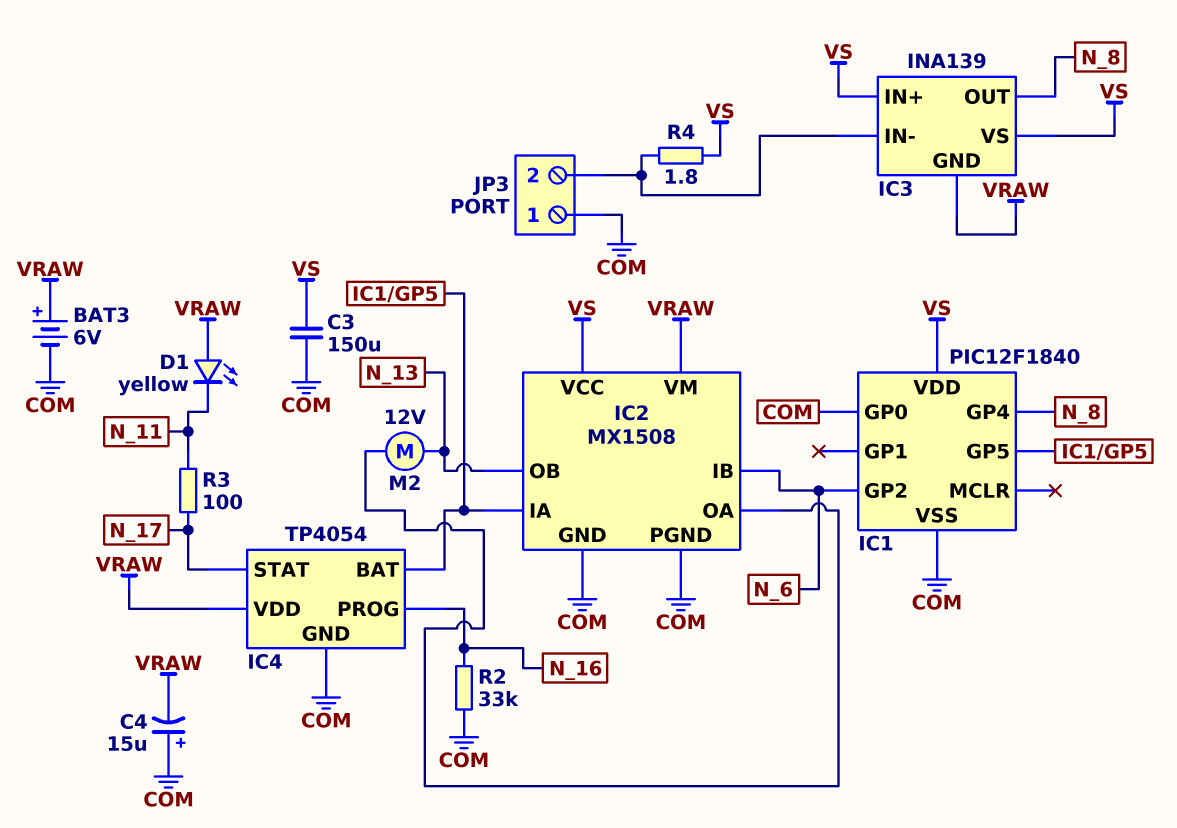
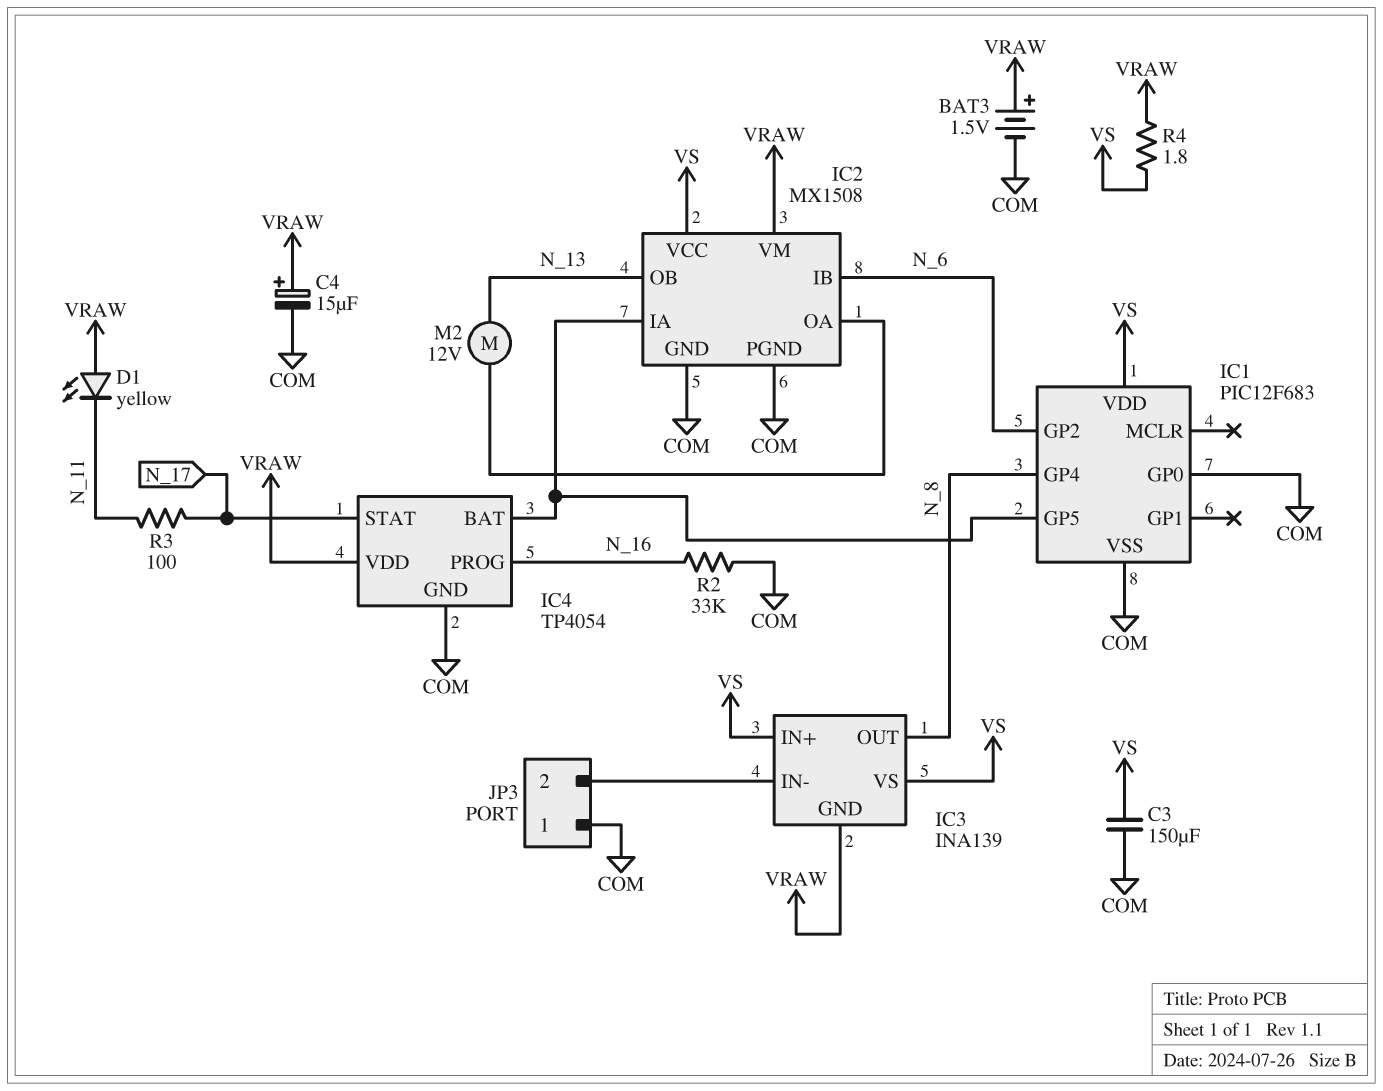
BAT3: 6V (plus VRAW, minus COM) -> 1.5V (plus VRAW, minus COM)
C4: 15uF (plus COM, minus VRAW) -> 15uF (plus VRAW, minus COM)
IC1: PIC12F1840 -> PIC12F683
R4: 1.8 (IC3/IN-, VS) -> 1.8 (VRAW, VS)

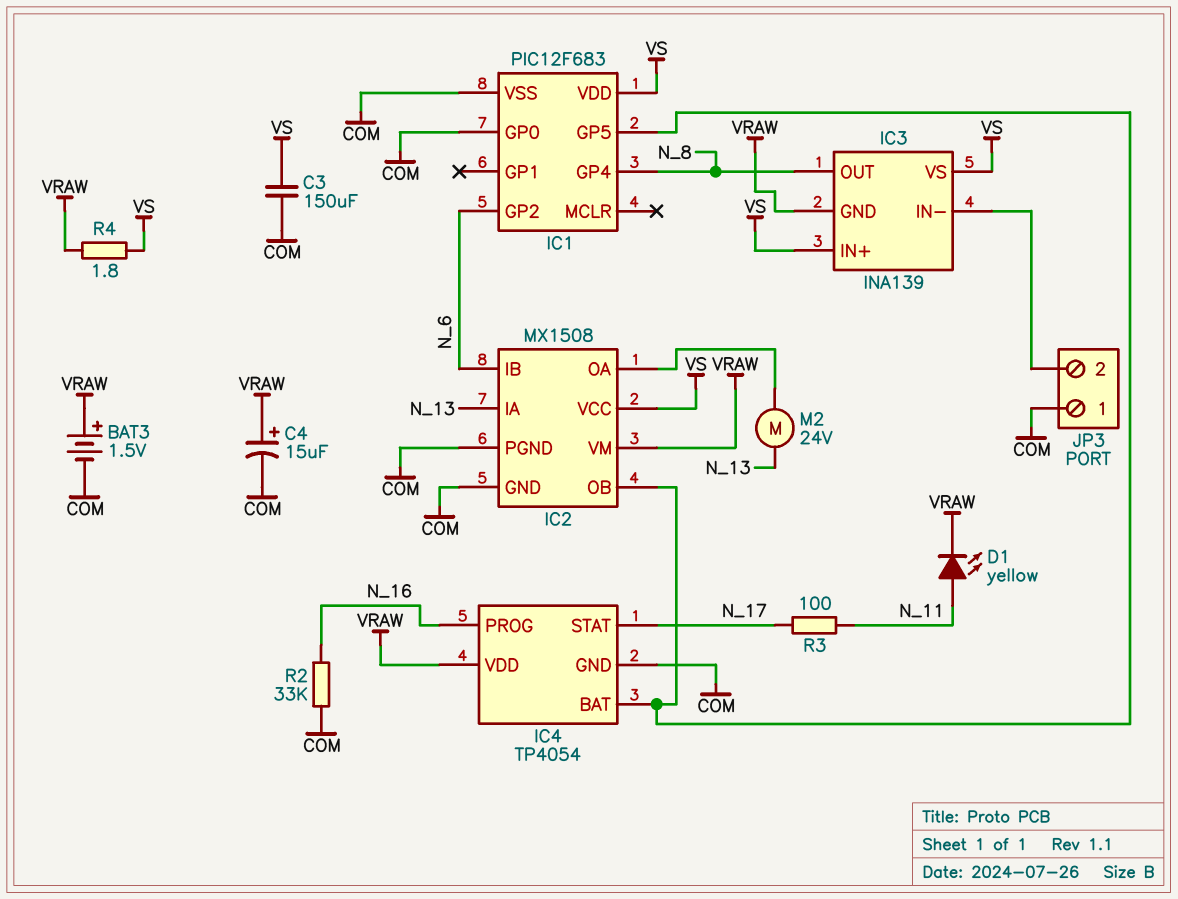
D1: LED yellow (A VRAW, K N_11) -> LED yellow (A N_11, K VRAW)
IC2 pin IA: IC1/GP5 -> N_13
IC2 pin OB: N_13 -> IC1/GP5
M2: motor 12V (IC2/OA, N_13) -> motor 24V (IC2/OA, N_13)

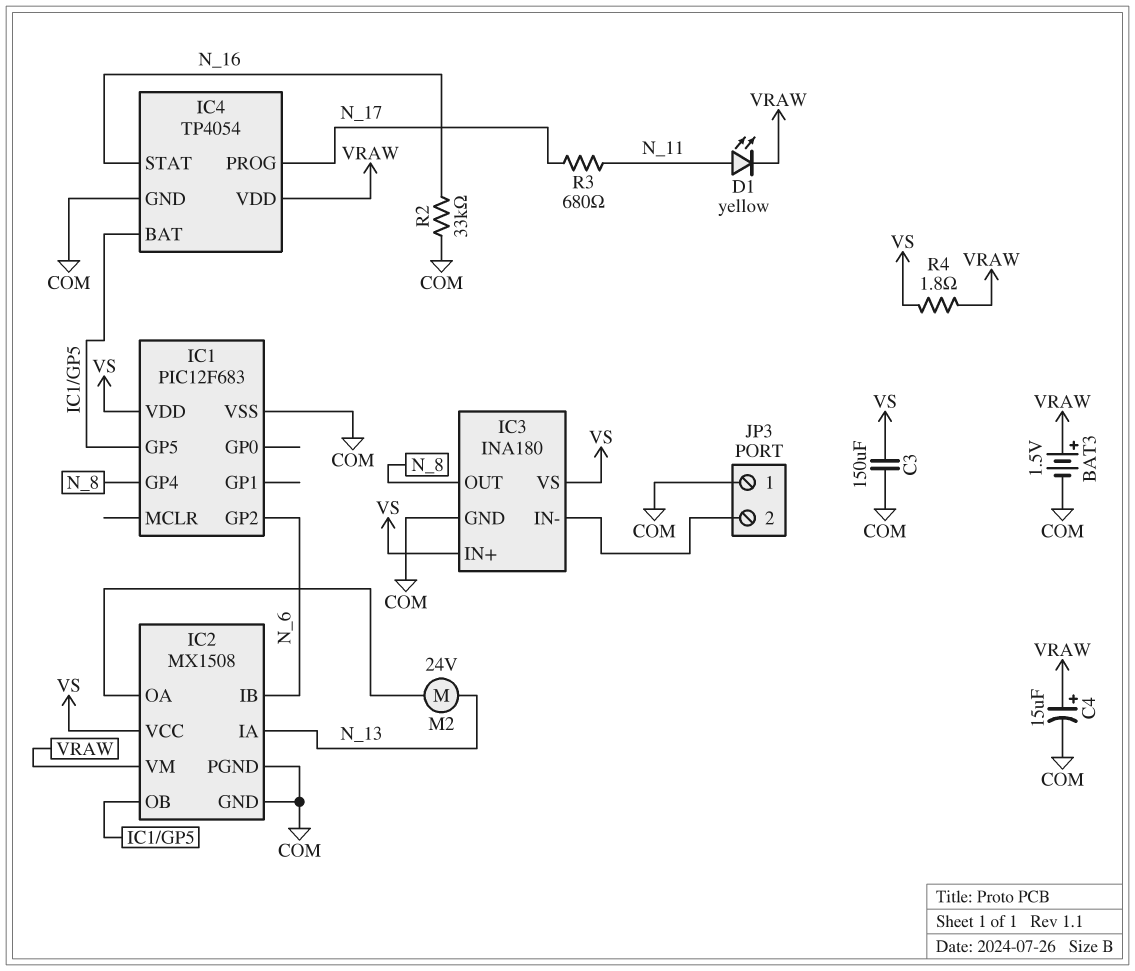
IC1 pin GP0: COM -> none
IC3: INA139 -> INA180
IC3 pin GND: VRAW -> COM
IC4 pin PROG: N_16 -> N_17
IC4 pin STAT: N_17 -> N_16
R3: 100 (N_11, N_17) -> 680 (N_11, N_17)

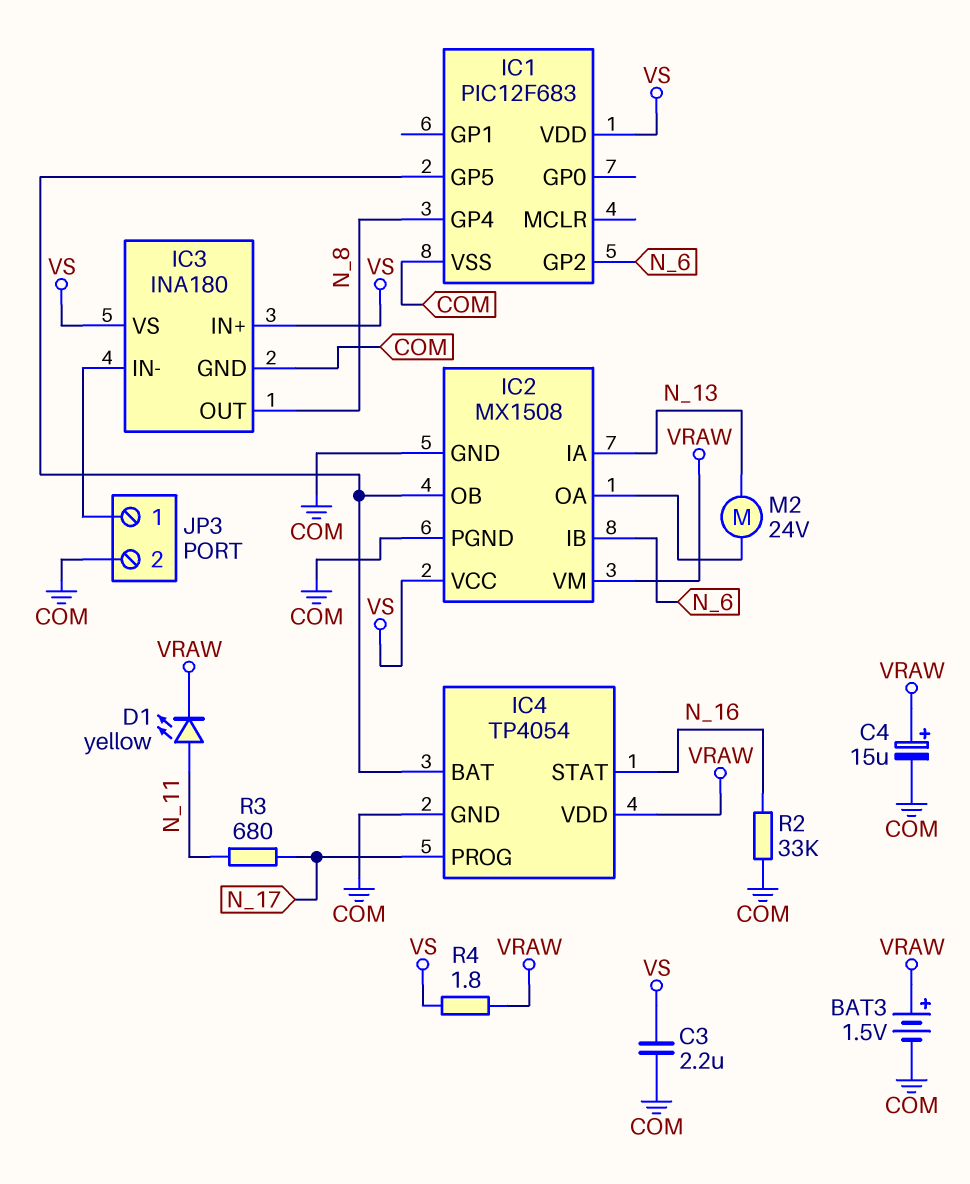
C3: 150uF (COM, VS) -> 2.2uF (COM, VS)
JP3 pin 1: COM -> IC3/IN-
JP3 pin 2: IC3/IN- -> COM

